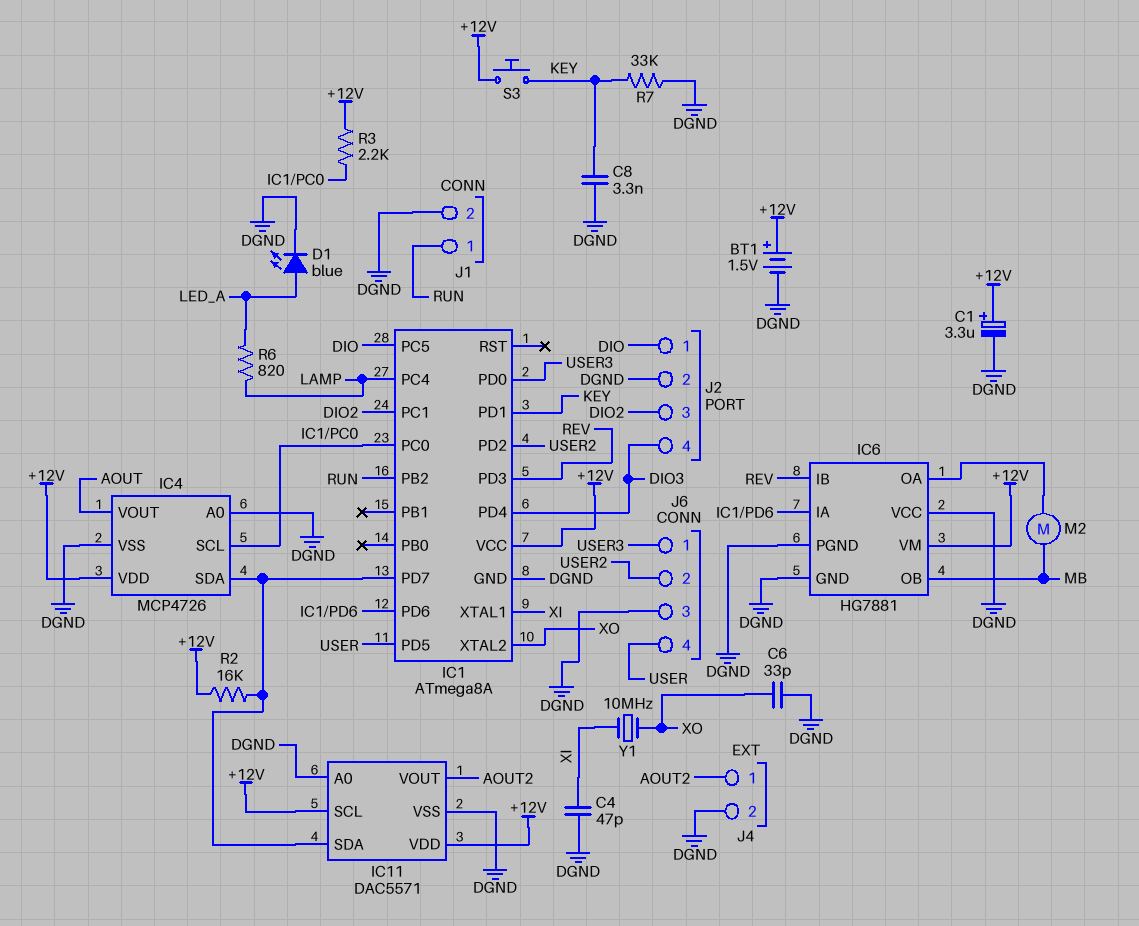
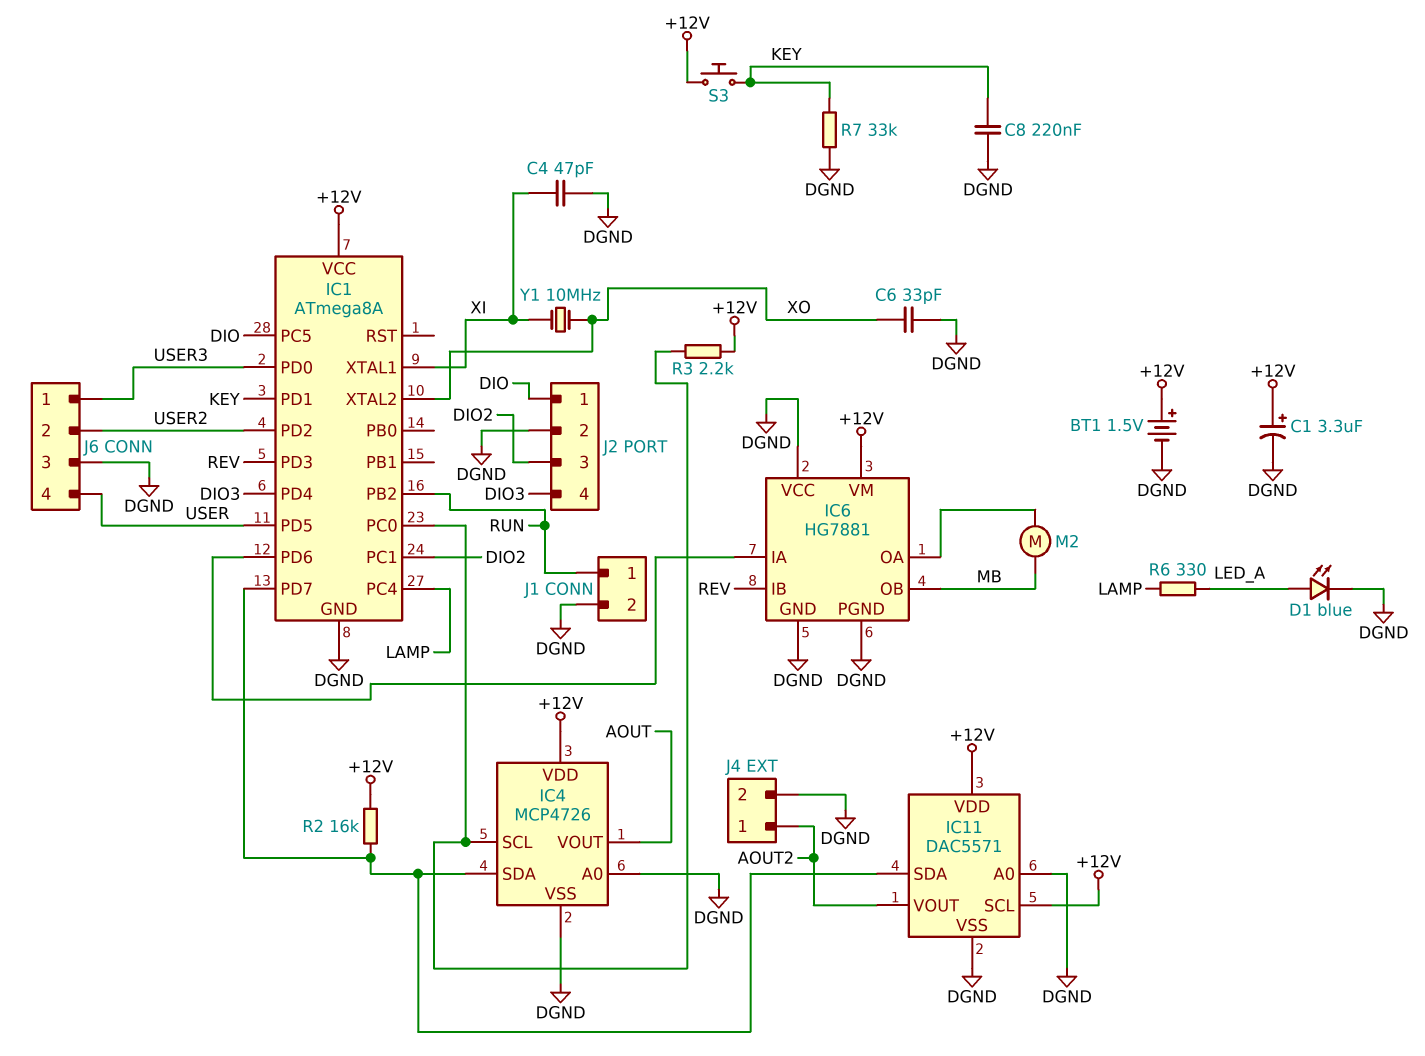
C8: 3.3nF (DGND, KEY) -> 220nF (DGND, KEY)
R6: 820 (LAMP, LED_A) -> 330 (LAMP, LED_A)

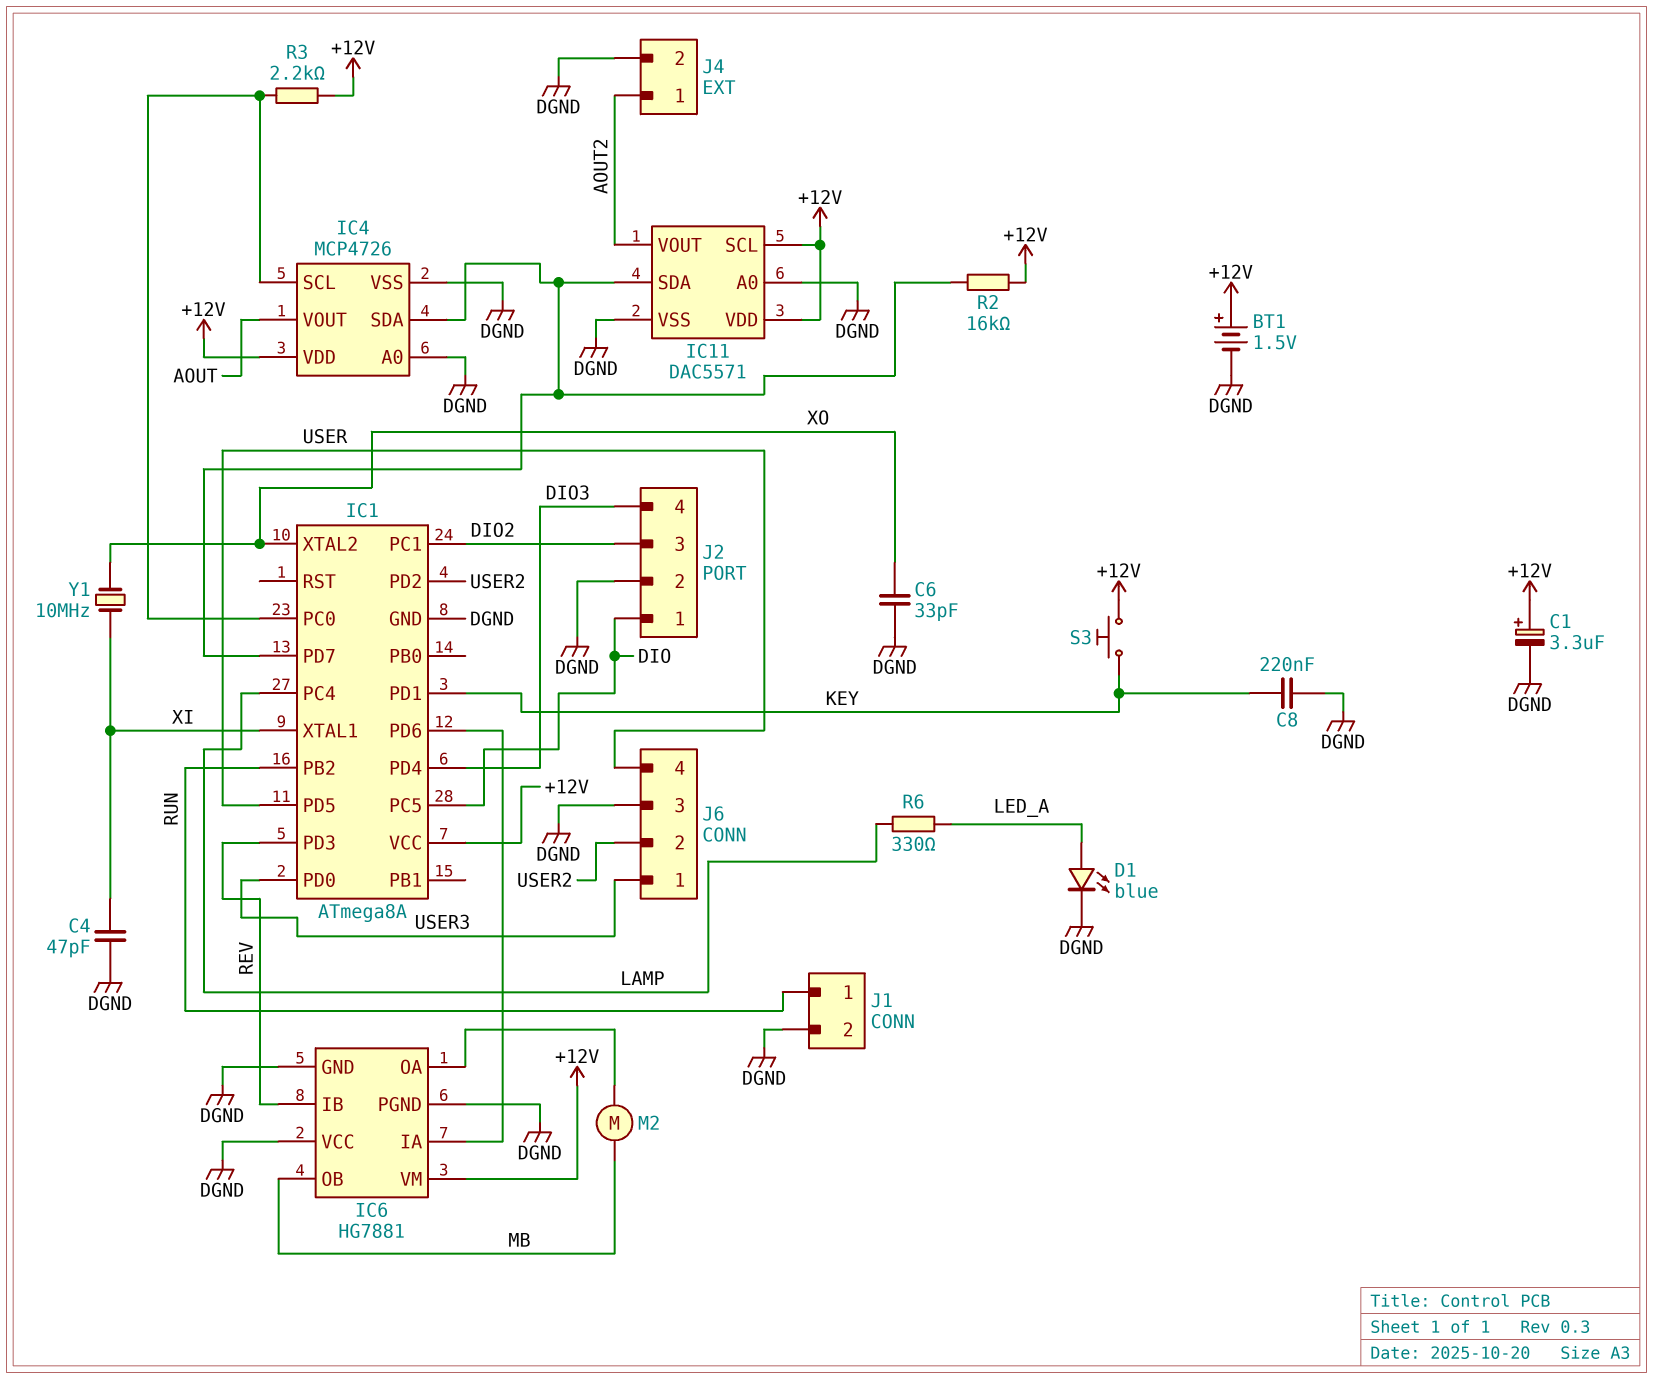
R7: 33k (DGND, KEY) -> none

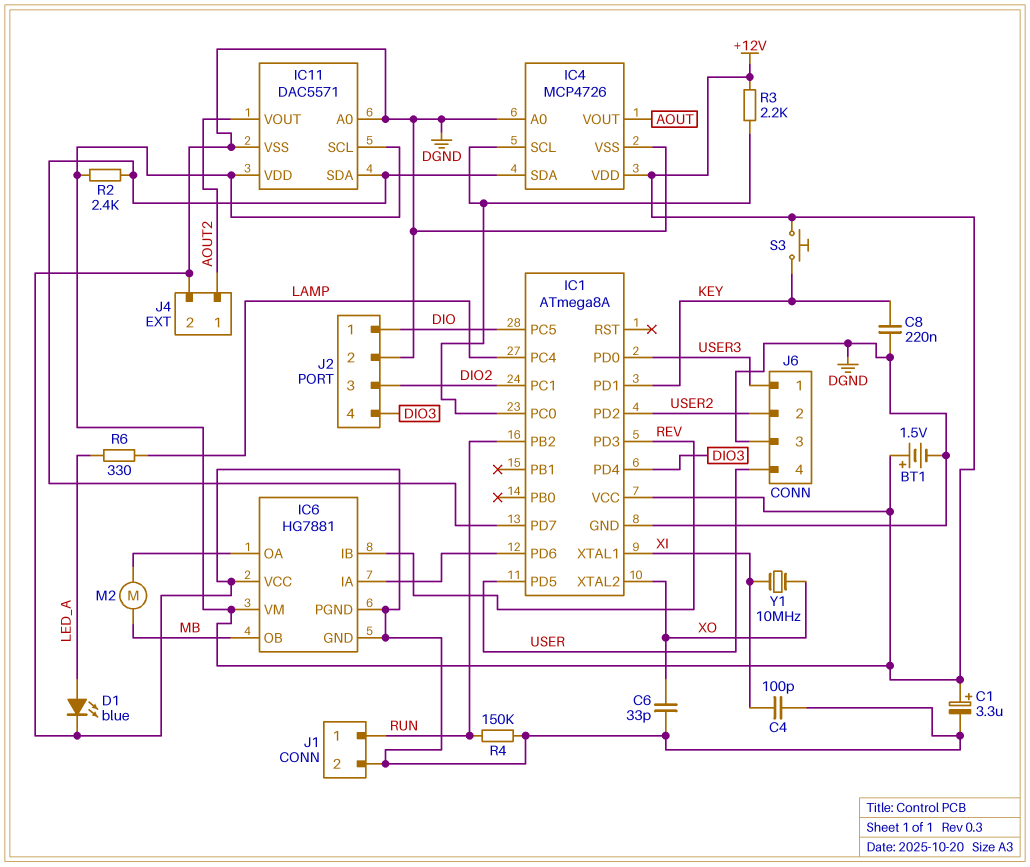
C4: 47pF (DGND, XI) -> 100pF (DGND, XI)
R2: 16k (+12V, IC1/PD7) -> 2.4k (+12V, IC1/PD7)
R4: none -> 150k (DGND, RUN)

